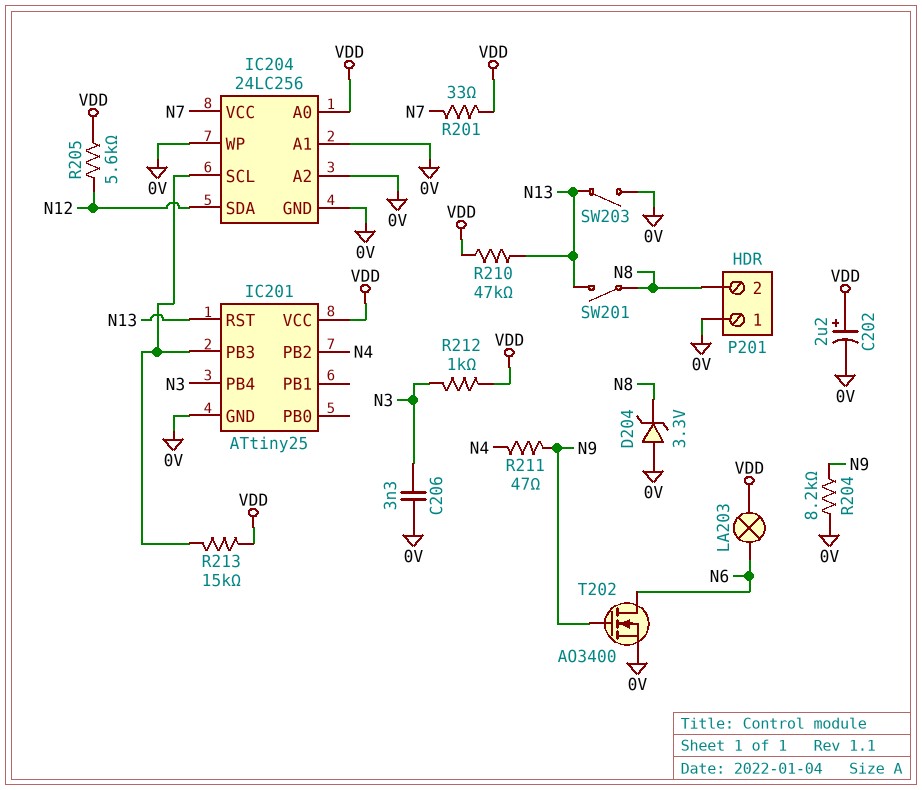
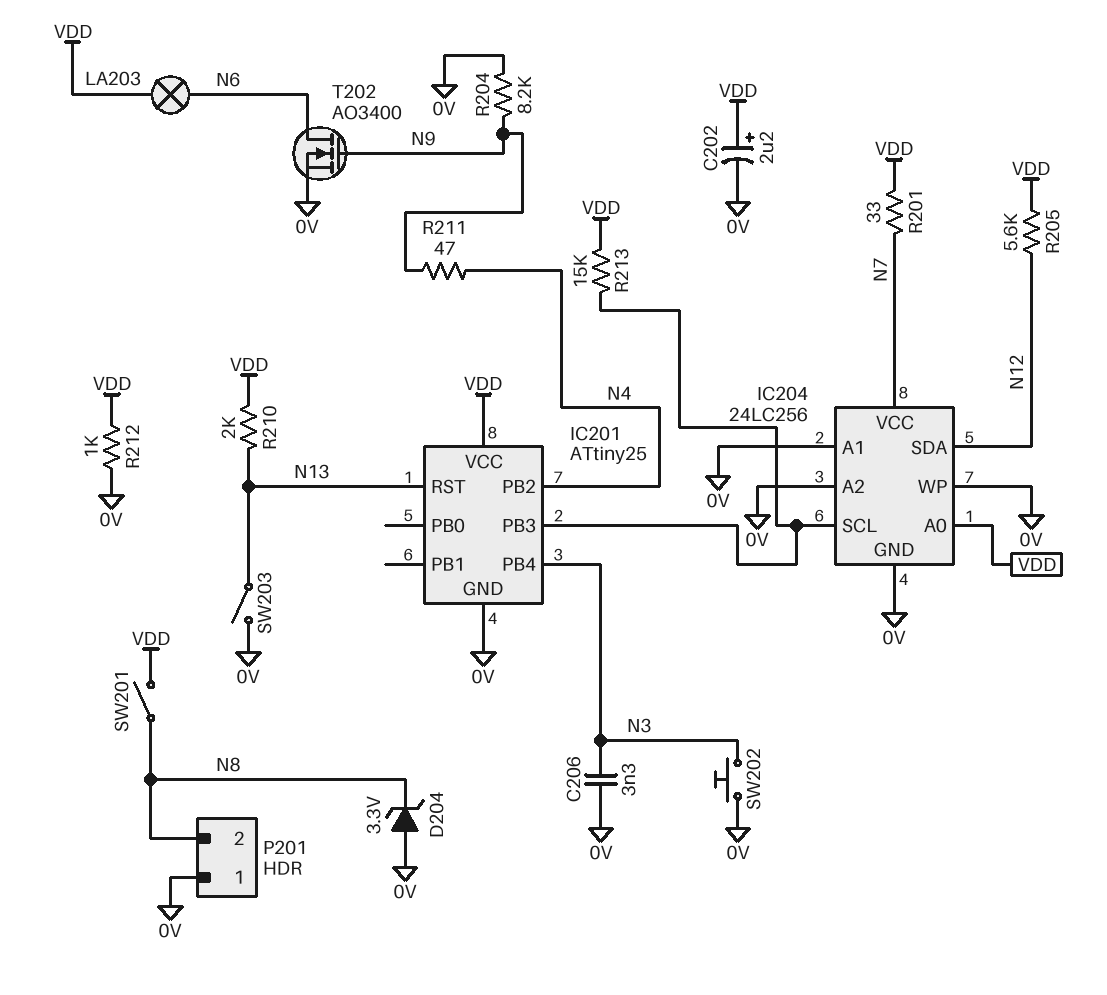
R210: 47k (N13, VDD) -> 2k (N13, VDD)
R212: 1k (N3, VDD) -> 1k (0V, VDD)
SW201: switch (N8, N13) -> switch (N8, VDD)
SW202: none -> button (0V, N3)

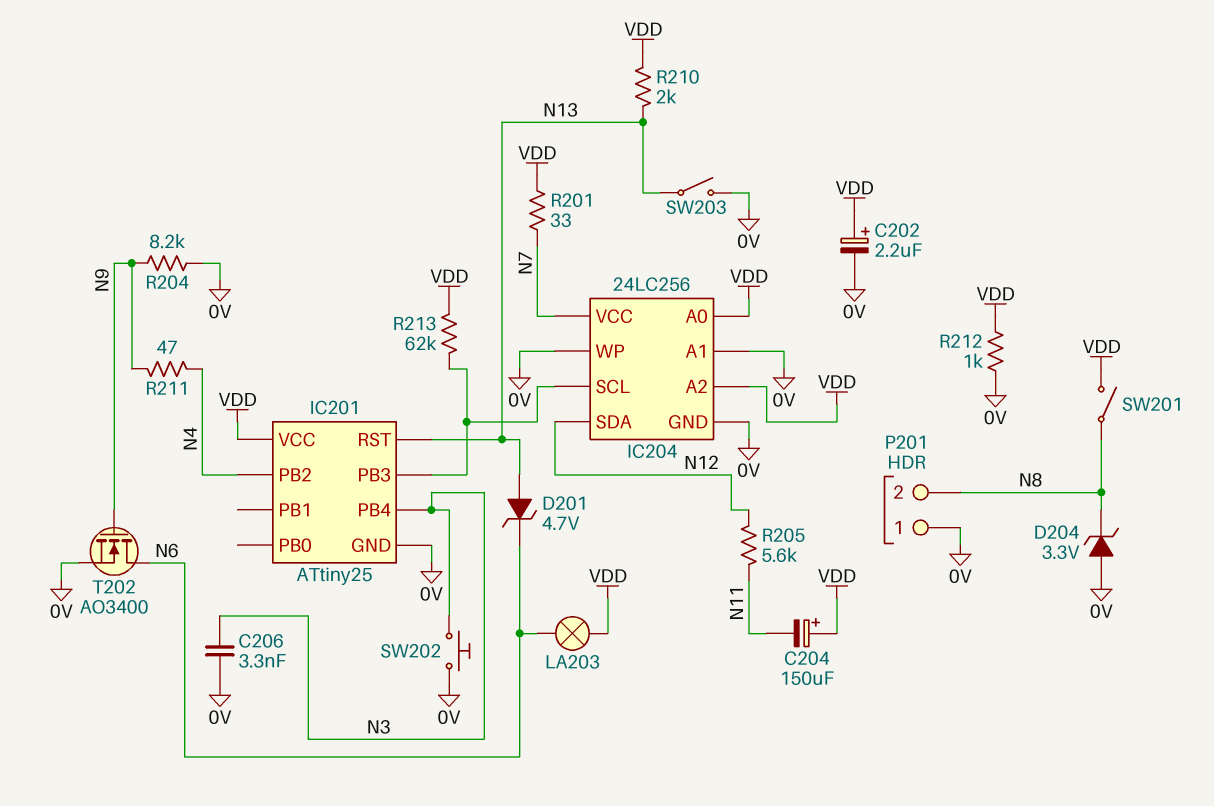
C204: none -> 150uF (plus VDD, minus N11)
D201: none -> zener 4.7V (A N13, K N6)
IC204 pin A2: 0V -> VDD
R205: 5.6k (N12, VDD) -> 5.6k (N11, N12)
R213: 15k (IC201/PB3, VDD) -> 62k (IC201/PB3, VDD)

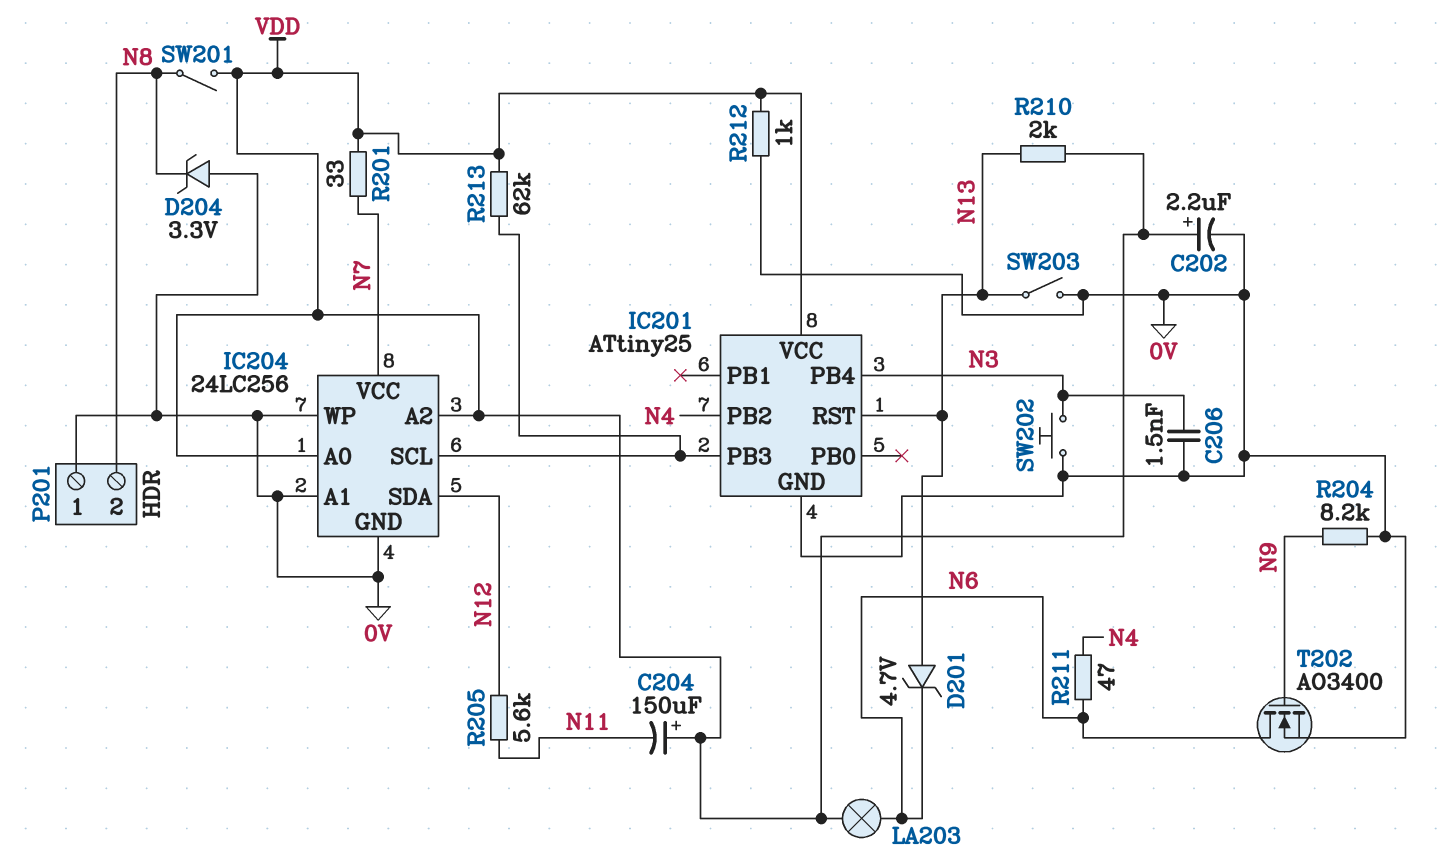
C206: 3.3nF (0V, N3) -> 1.5nF (0V, N3)
R211: 47 (N4, N9) -> 47 (N4, N6)

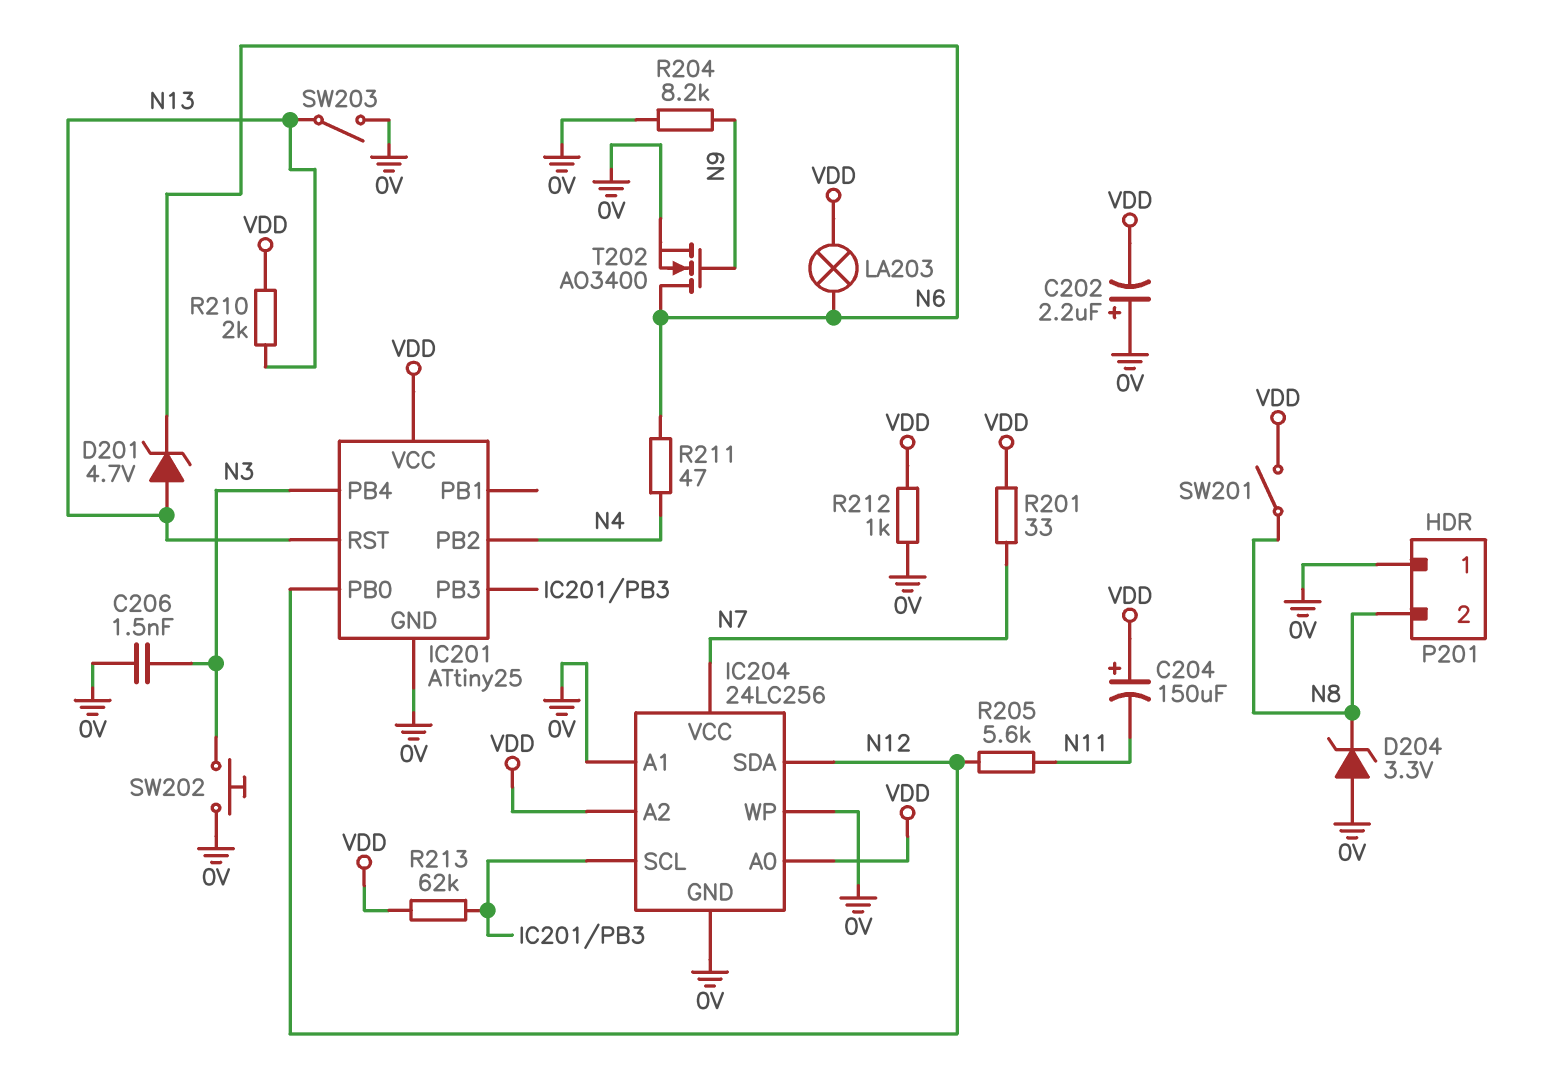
C202: 2.2uF (plus VDD, minus 0V) -> 2.2uF (plus 0V, minus VDD)
IC201 pin PB0: none -> N12

